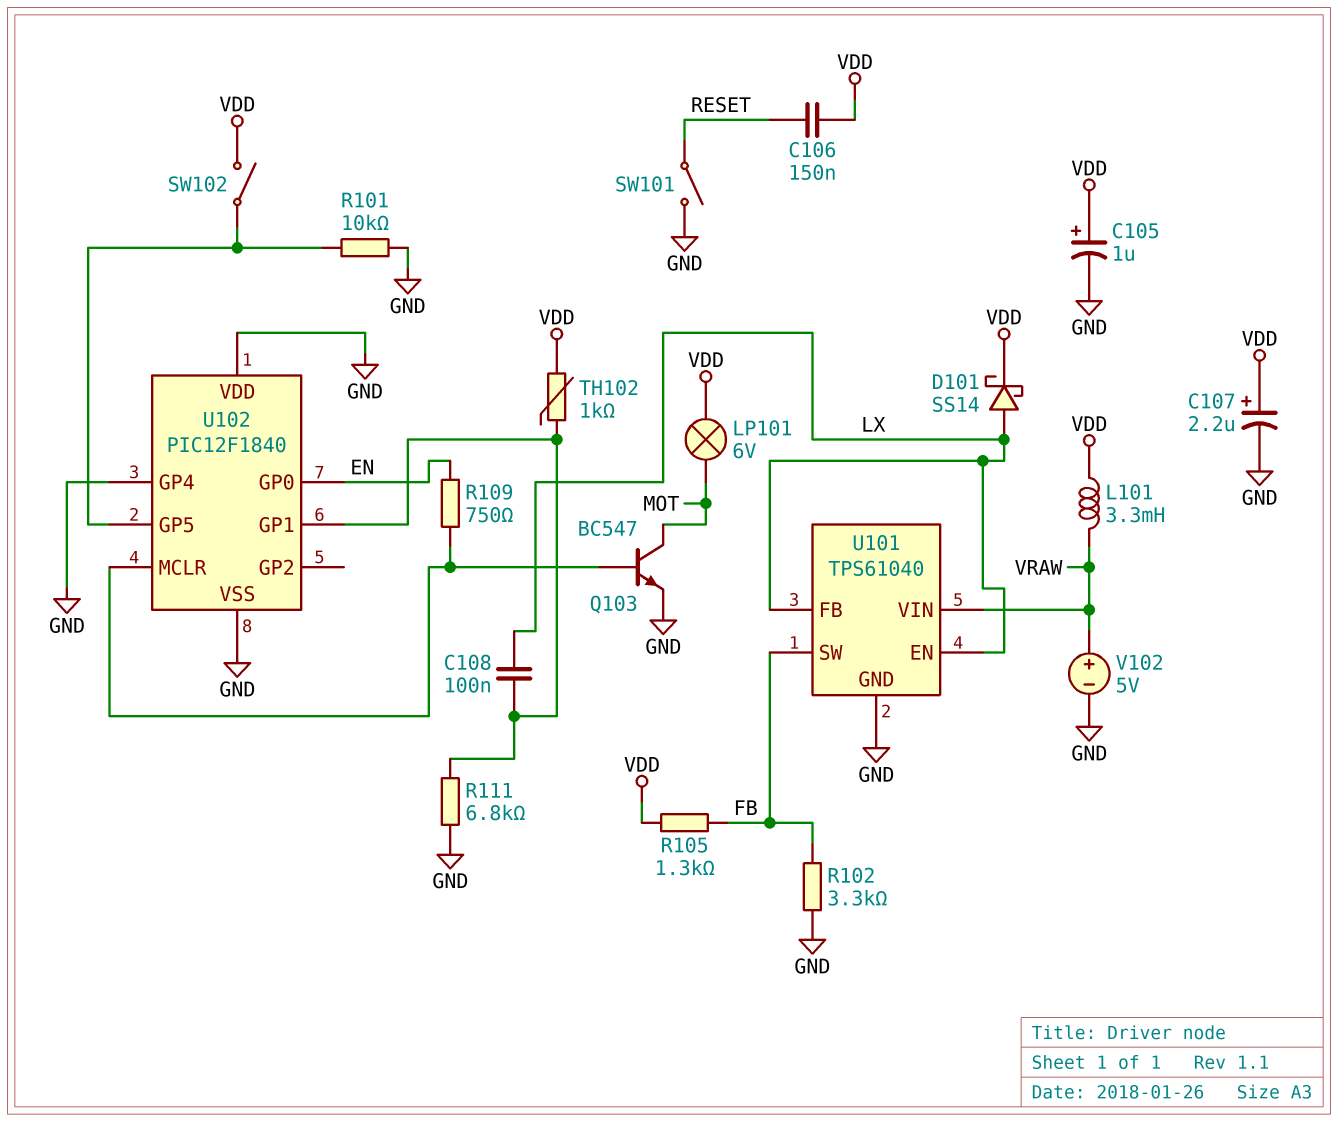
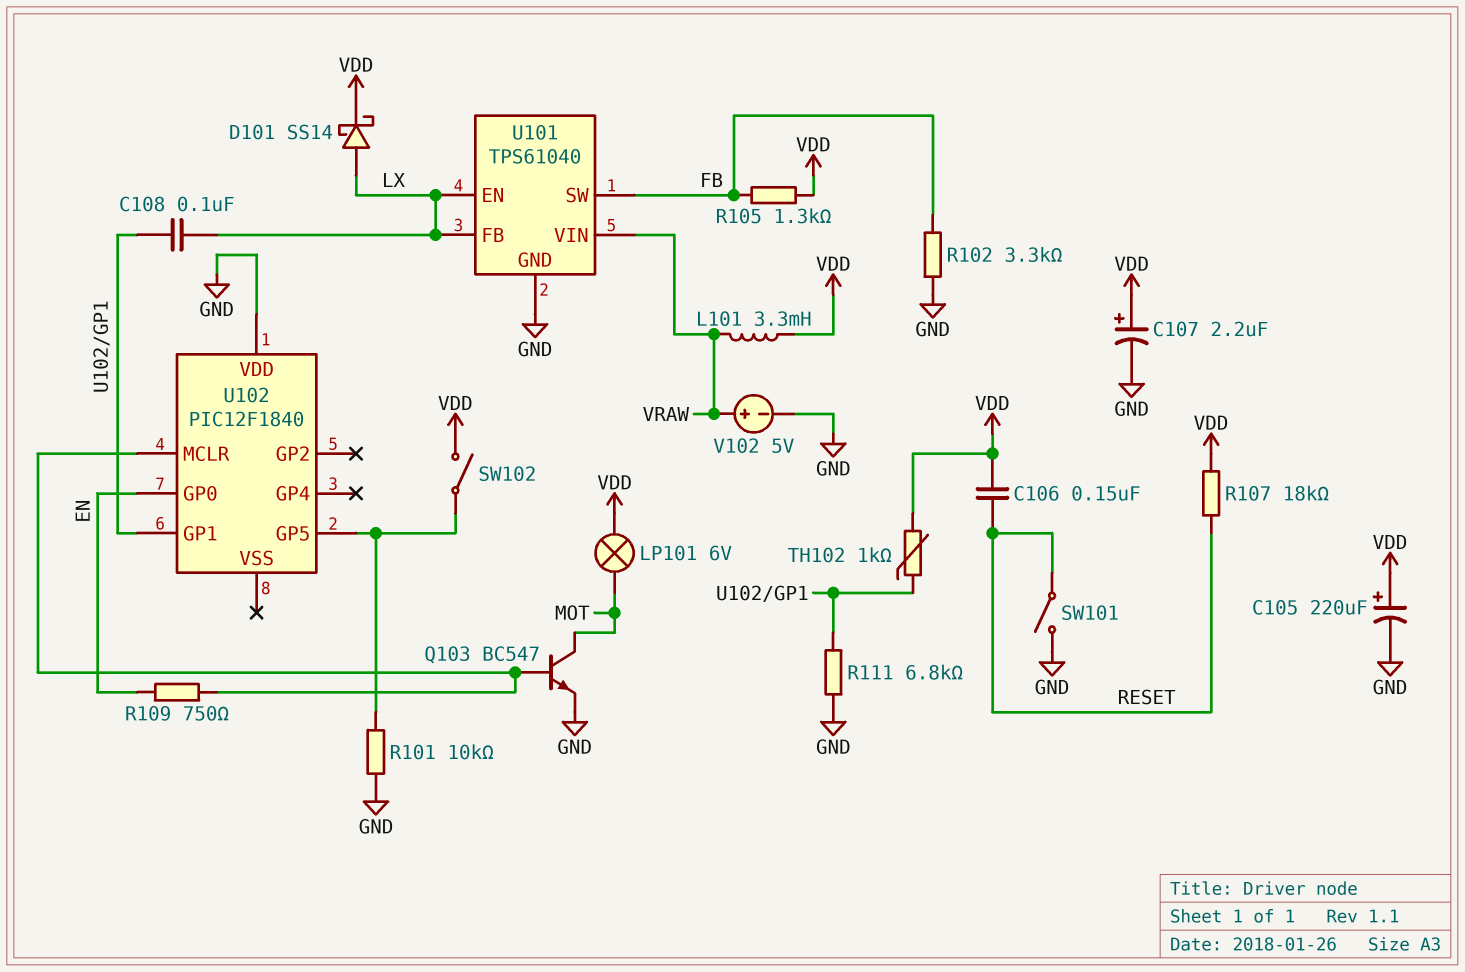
C105: 1uF (plus VDD, minus GND) -> 220uF (plus VDD, minus GND)
R107: none -> 18k (RESET, VDD)
U102 pin GP4: GND -> none
U102 pin VSS: GND -> none

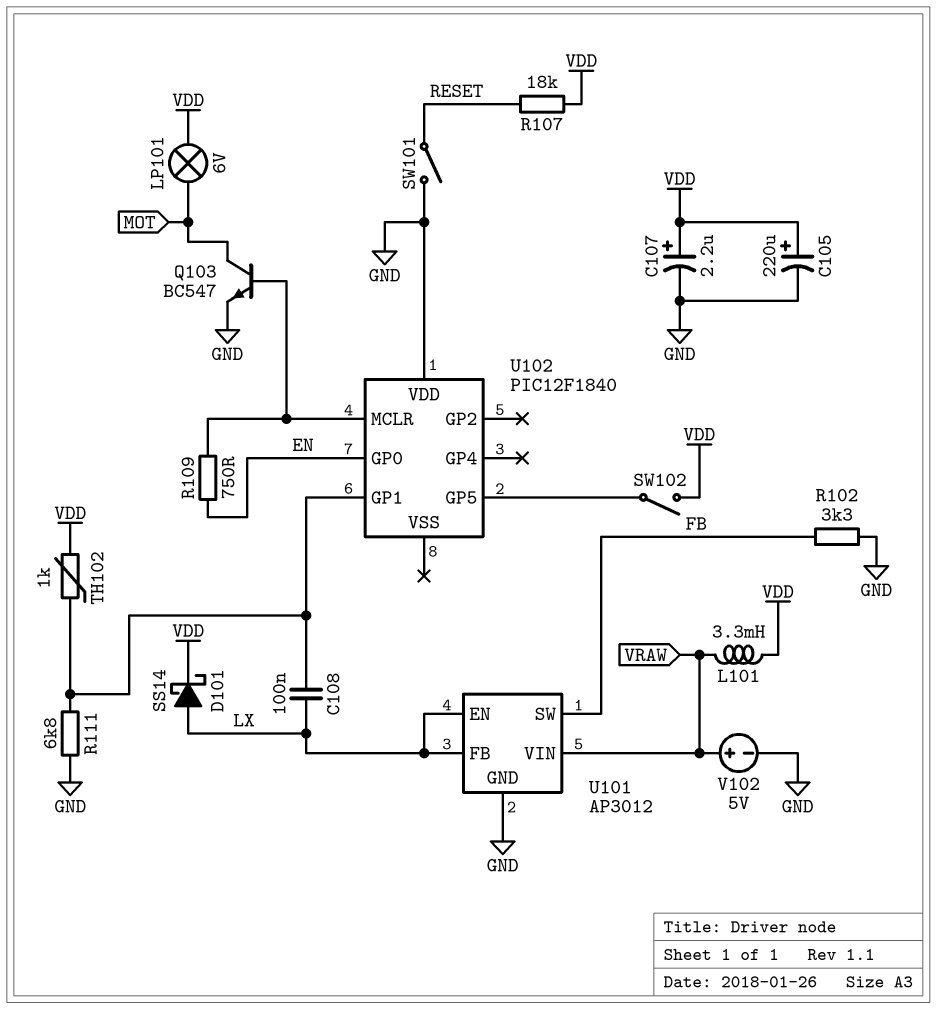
C106: 150nF (RESET, VDD) -> none
R101: 10k (GND, U102/GP5) -> none
R105: 1.3k (FB, VDD) -> none
U101: TPS61040 -> AP3012

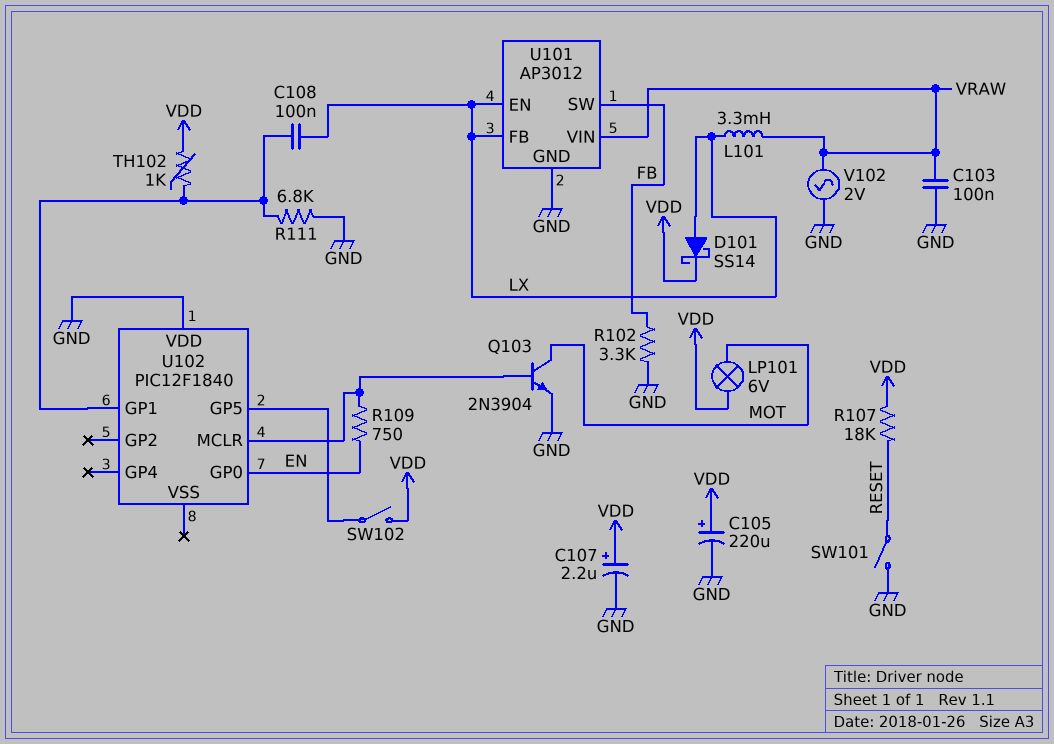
C103: none -> 100nF (GND, VRAW)
L101: 3.3mH (VDD, VRAW) -> 3.3mH (LX, VRAW)
Q103: NPN BC547 (B U102/MCLR, C MOT, E GND) -> NPN 2N3904 (B U102/MCLR, C MOT, E GND)
V102: 5V (plus VRAW, minus GND) -> AC 2V (GND, VRAW)

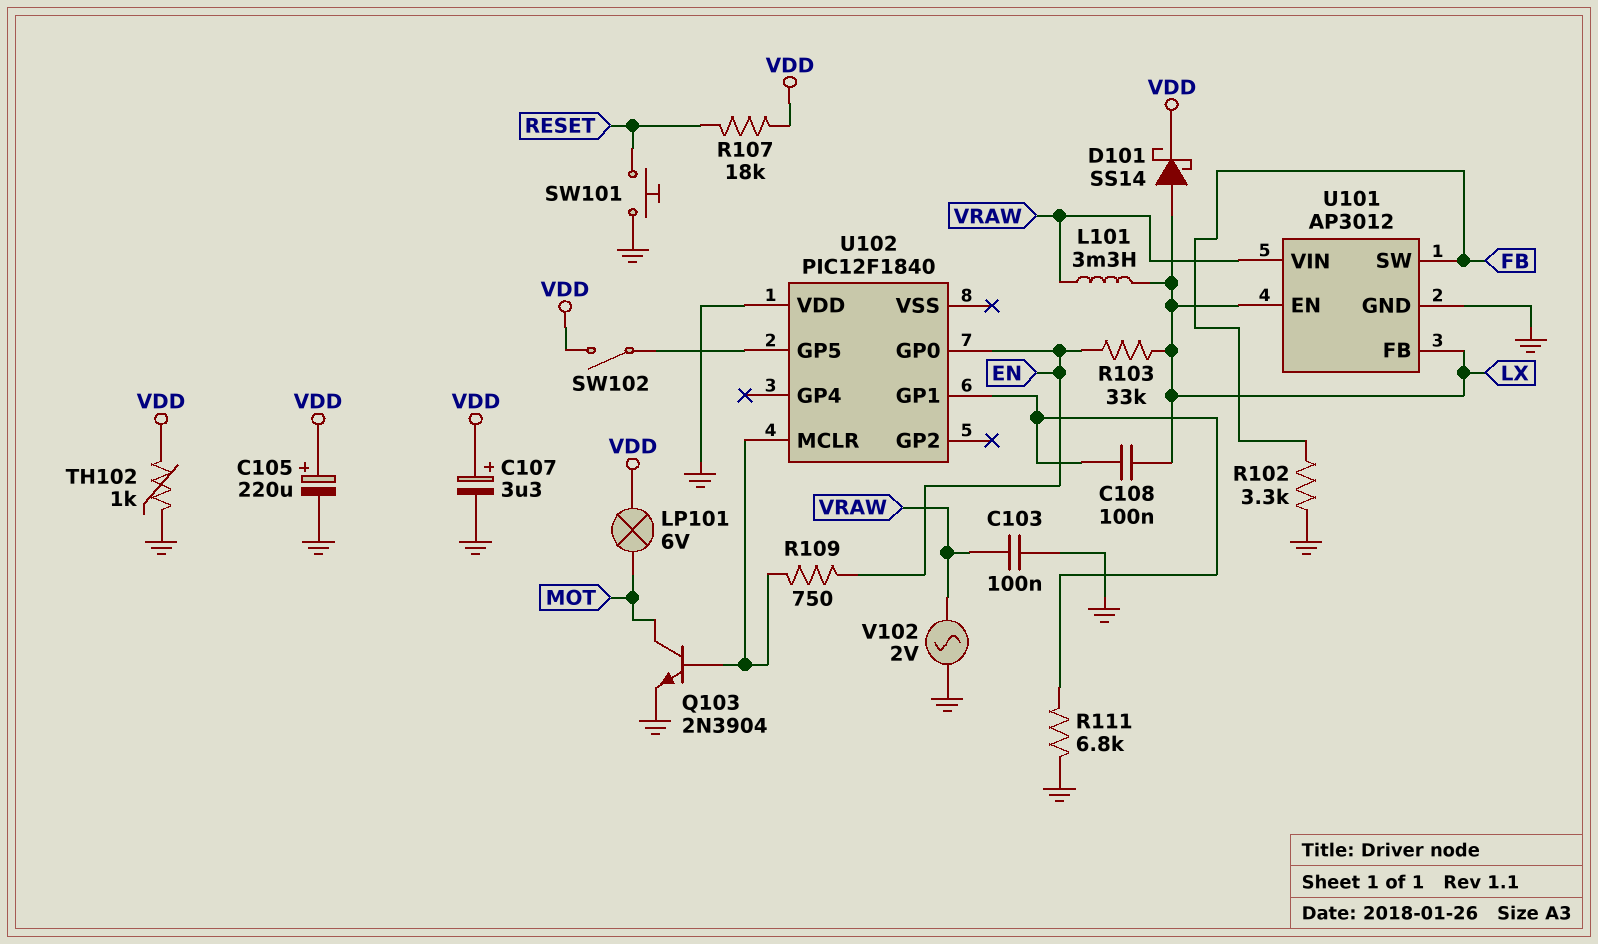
C107: 2.2uF (plus VDD, minus GND) -> 3.3uF (plus VDD, minus GND)
R103: none -> 33k (EN, LX)
SW101: switch (GND, RESET) -> button (GND, RESET)
TH102: 1k (U102/GP1, VDD) -> 1k (GND, VDD)

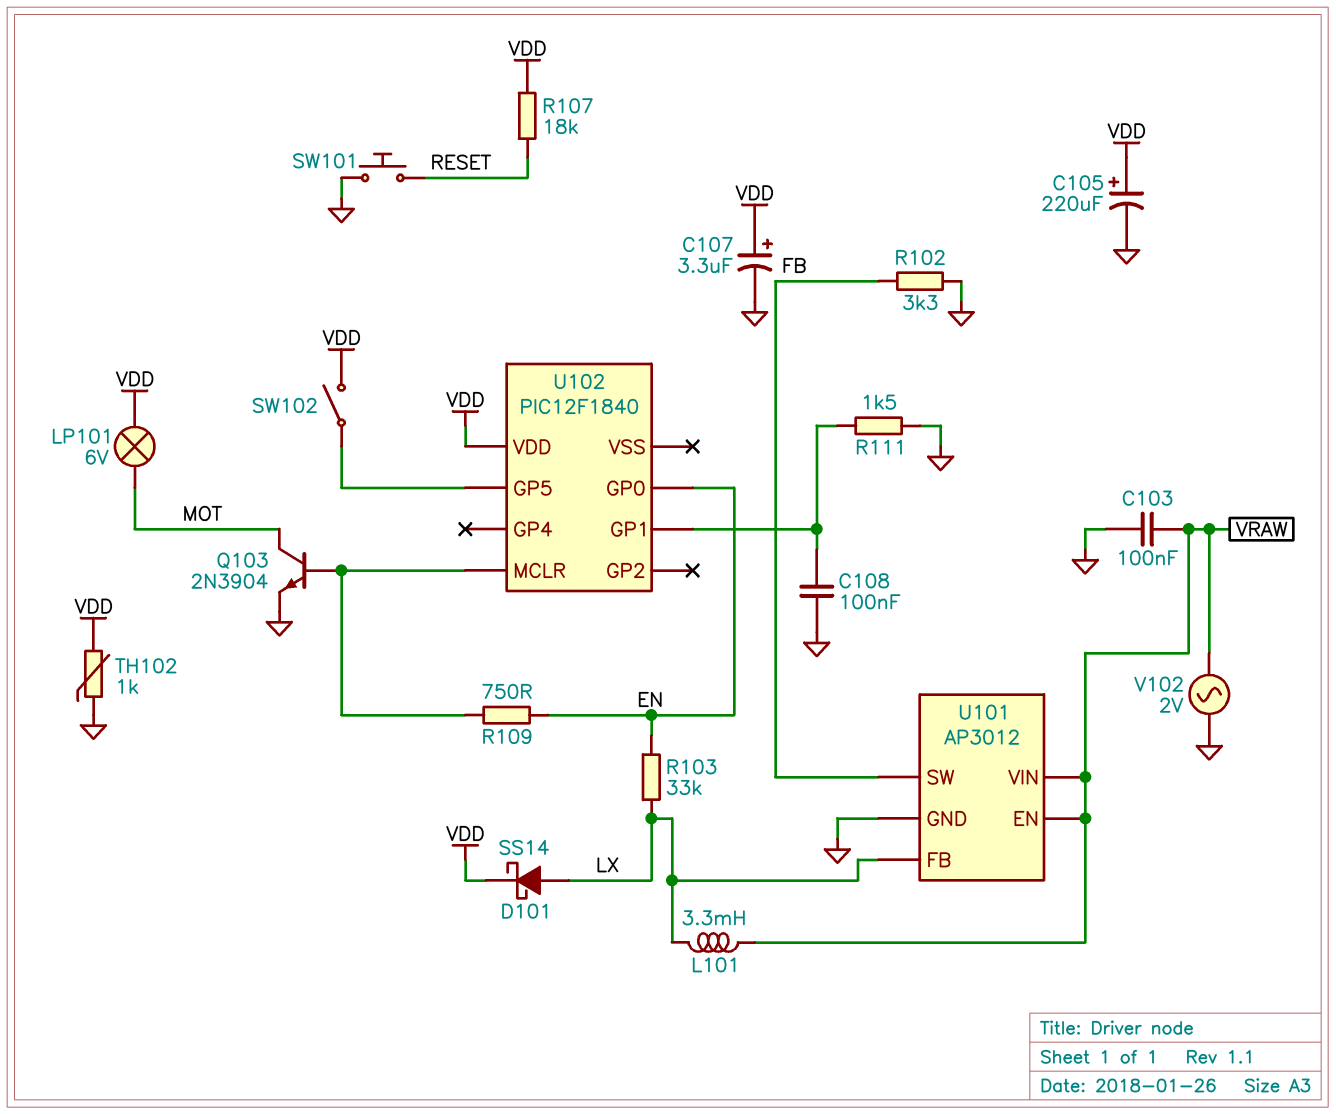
C108: 100nF (LX, U102/GP1) -> 100nF (GND, U102/GP1)
R111: 6.8k (GND, U102/GP1) -> 1.5k (GND, U102/GP1)
U101 pin EN: LX -> VRAW
U102 pin VDD: GND -> VDD

